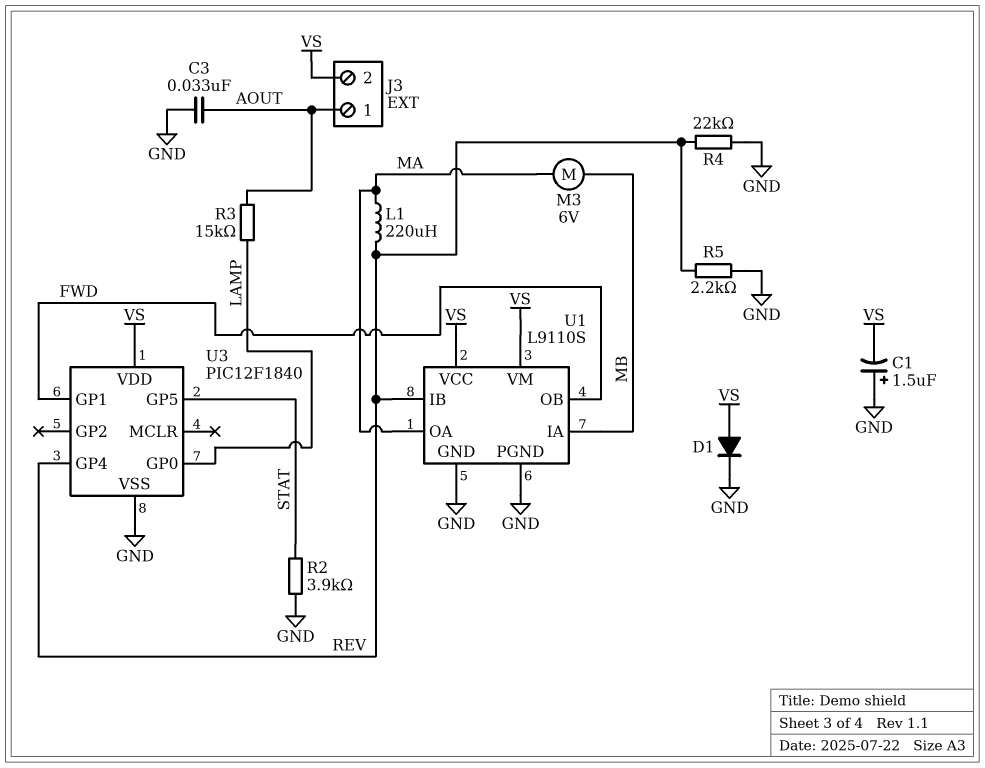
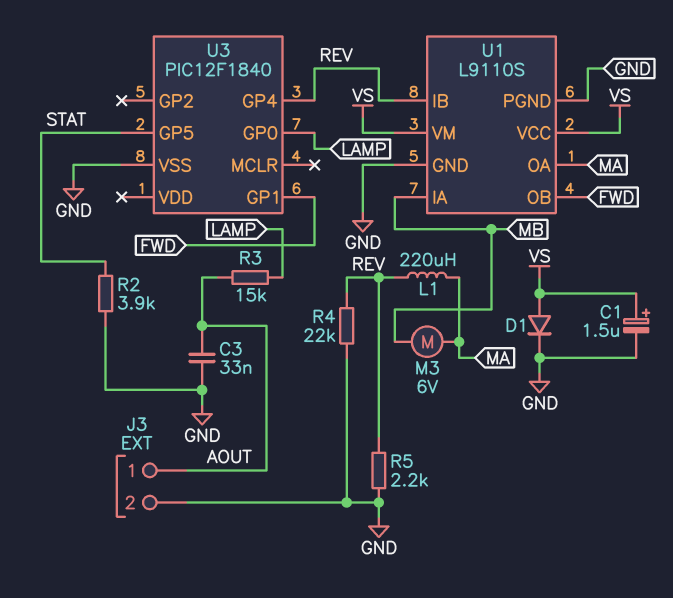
C1: 1.5uF (plus GND, minus VS) -> 1.5uF (plus VS, minus GND)
J3 pin 2: VS -> GND
U3 pin VDD: VS -> none

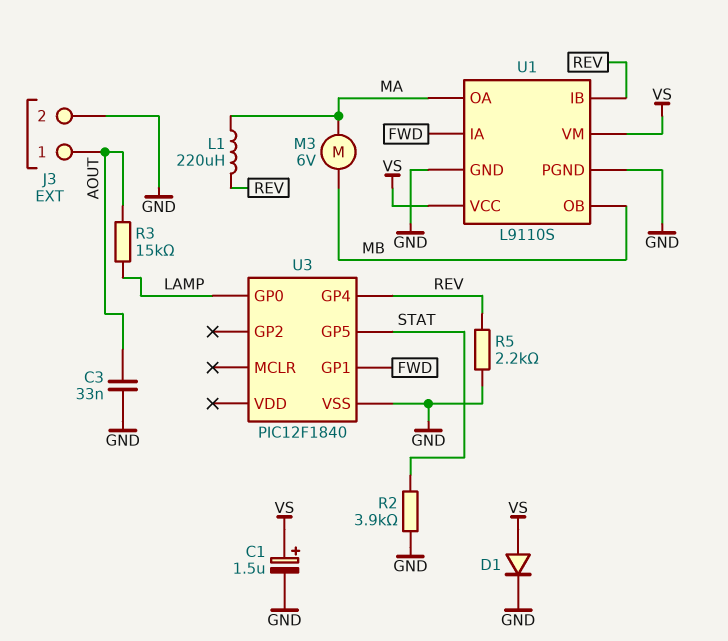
R4: 22k (GND, REV) -> none
U1 pin IA: MB -> FWD
U1 pin OB: FWD -> MB

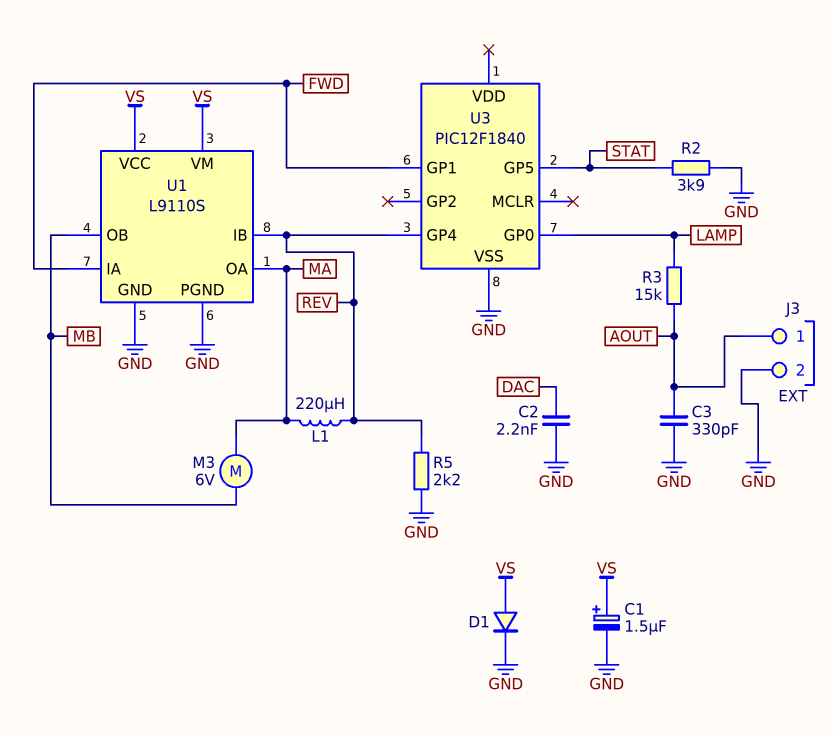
C2: none -> 2.2nF (DAC, GND)
C3: 33nF (AOUT, GND) -> 330pF (AOUT, GND)

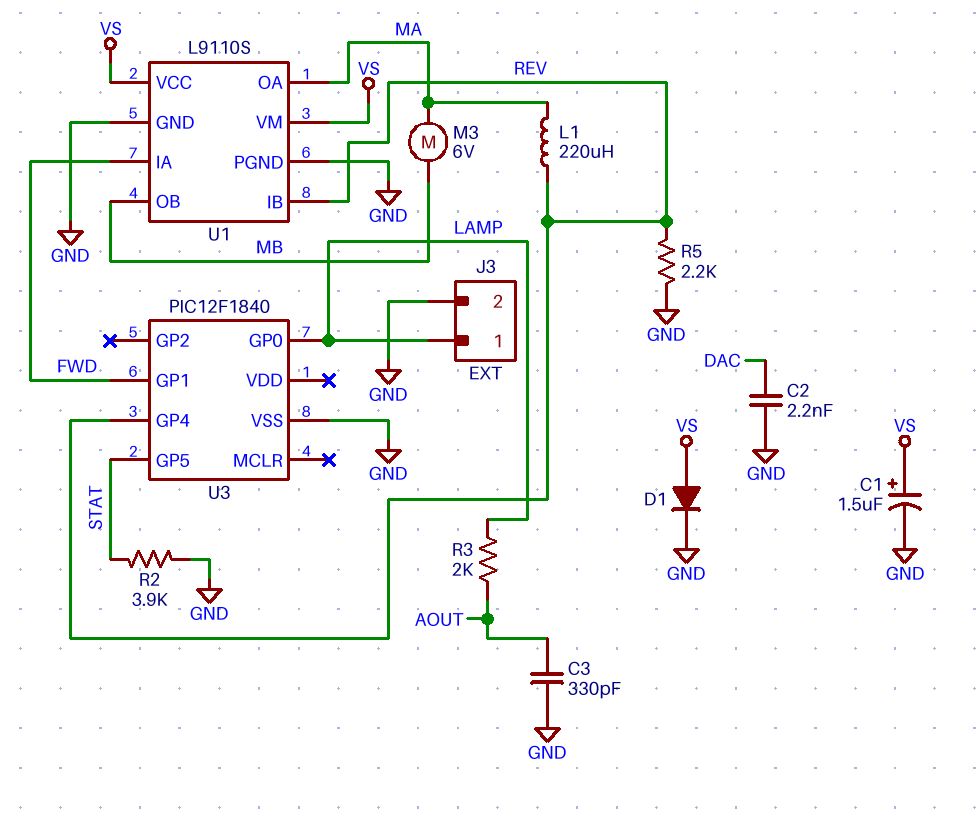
J3 pin 1: AOUT -> LAMP
R3: 15k (AOUT, LAMP) -> 2k (AOUT, LAMP)

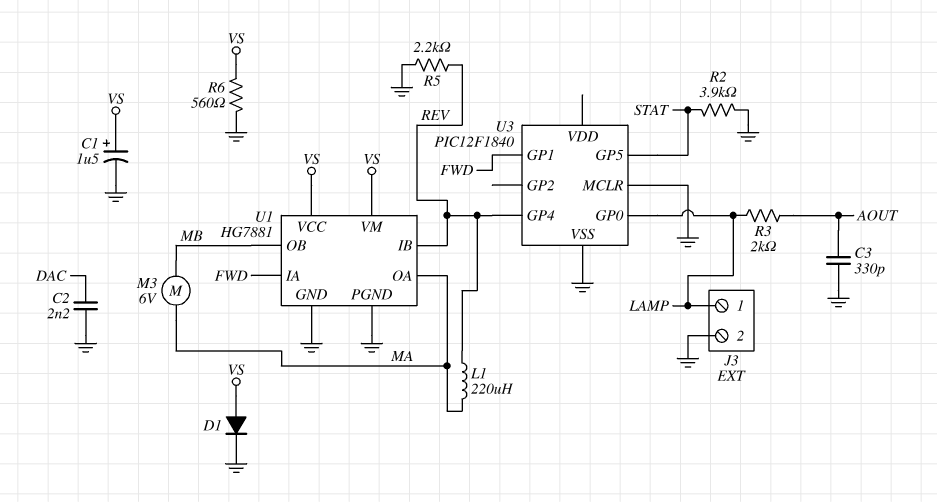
R6: none -> 560 (GND, VS)
U1: L9110S -> HG7881
U3 pin MCLR: none -> GND

